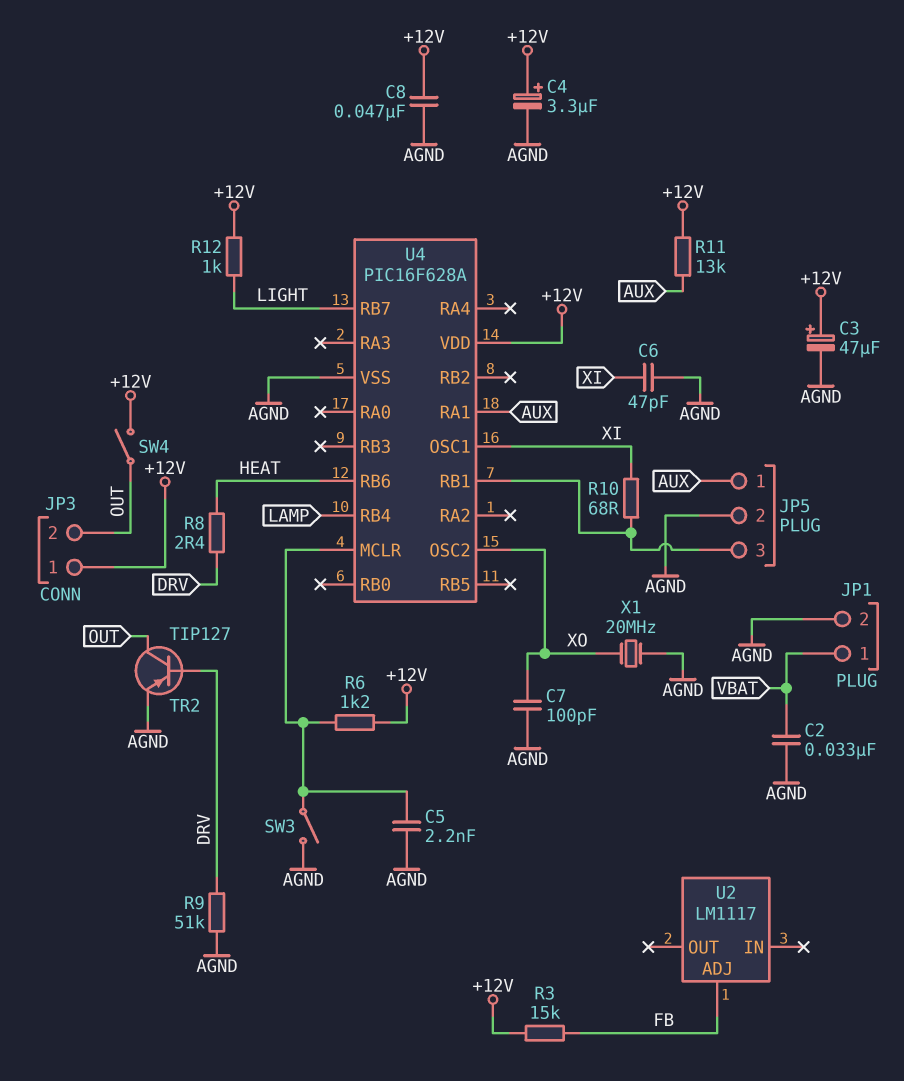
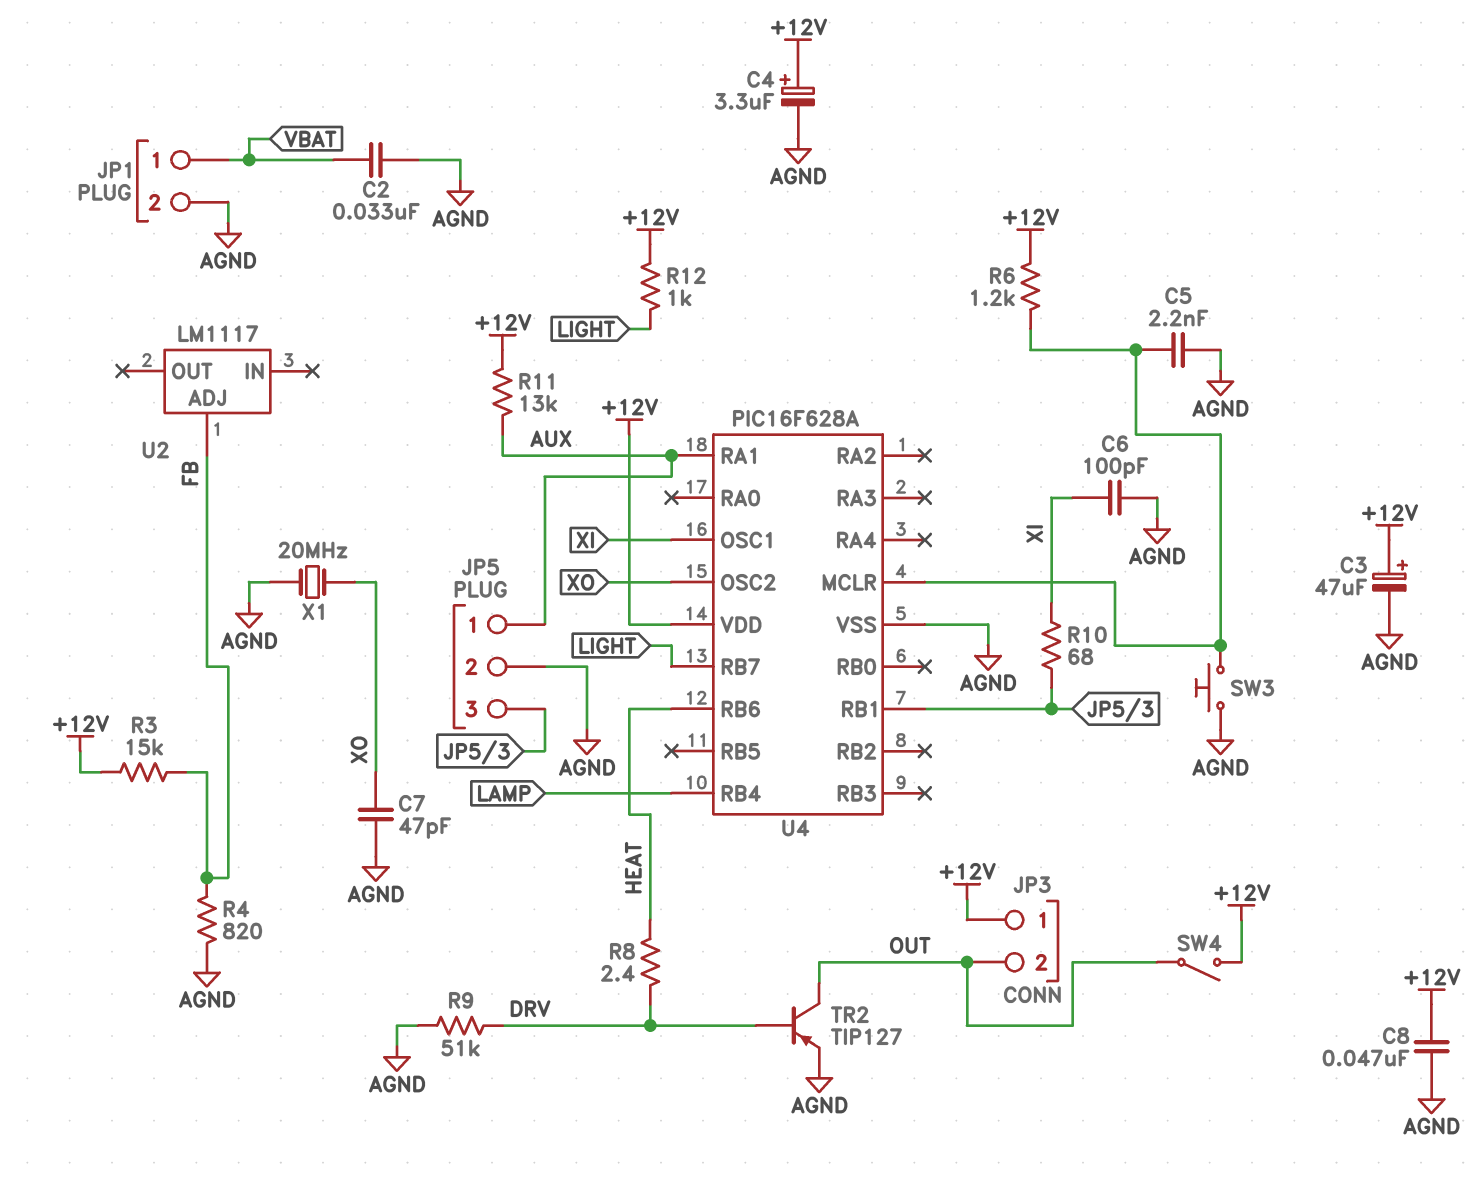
C6: 47pF (AGND, XI) -> 100pF (AGND, XI)
C7: 100pF (AGND, XO) -> 47pF (AGND, XO)
R4: none -> 820 (AGND, FB)
SW3: switch (AGND, U4/MCLR) -> button (AGND, U4/MCLR)

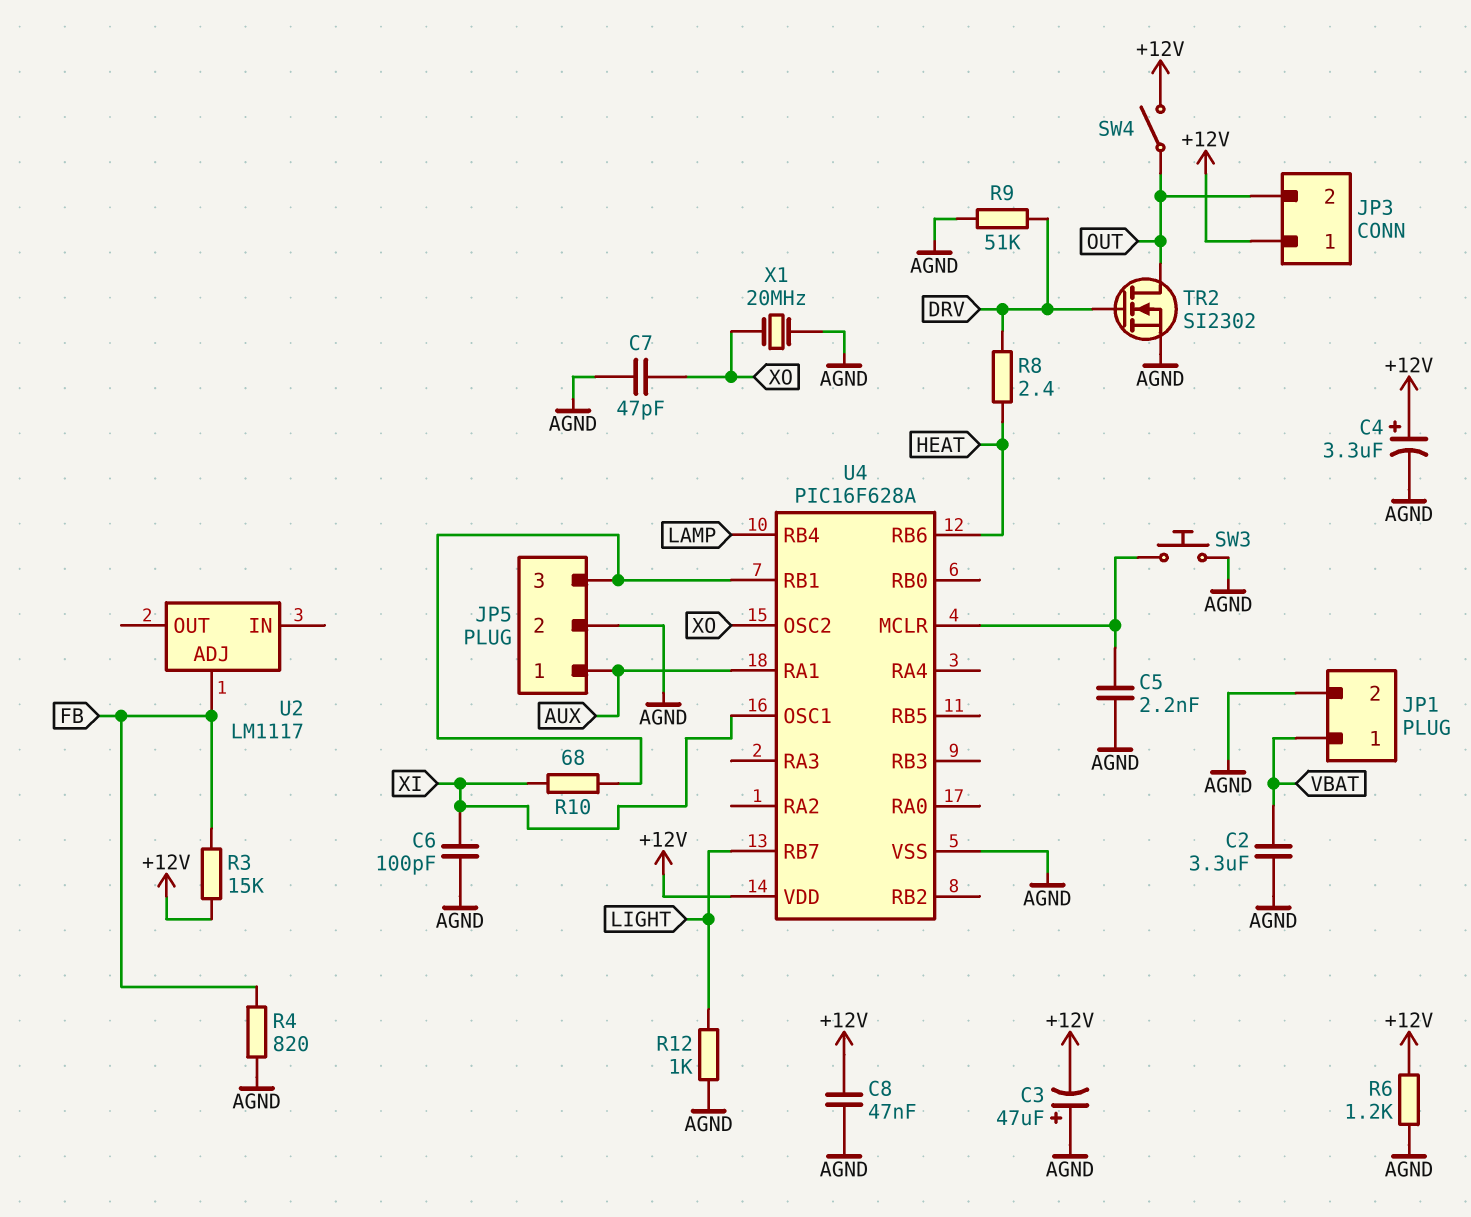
C2: 33nF (AGND, VBAT) -> 3.3uF (AGND, VBAT)
C3: 47uF (plus +12V, minus AGND) -> 47uF (plus AGND, minus +12V)
R6: 1.2k (+12V, U4/MCLR) -> 1.2k (+12V, AGND)
R11: 13k (+12V, AUX) -> none
R12: 1k (+12V, LIGHT) -> 1k (AGND, LIGHT)
TR2: PNP TIP127 (B DRV, C OUT, E AGND) -> NMOS SI2302 (G DRV, D OUT, S AGND)

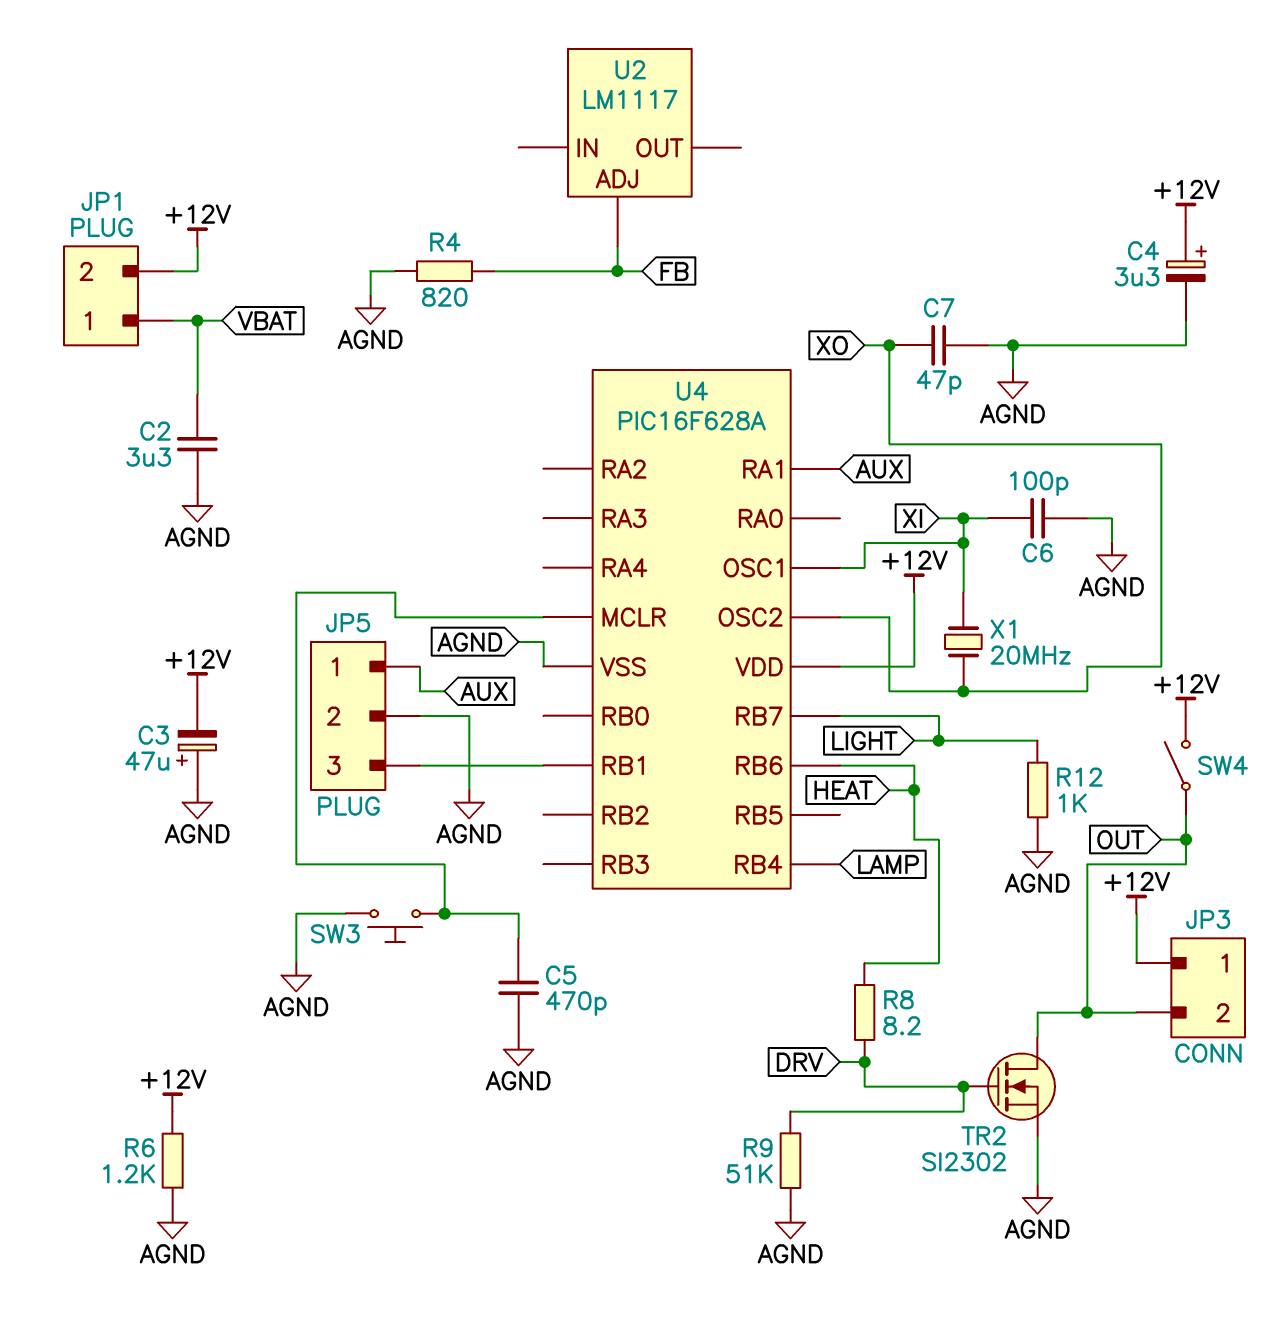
C5: 2.2nF (AGND, U4/MCLR) -> 470pF (AGND, U4/MCLR)
C8: 47nF (+12V, AGND) -> none
JP1 pin 2: AGND -> +12V
R3: 15k (+12V, FB) -> none
R8: 2.4 (DRV, HEAT) -> 8.2 (DRV, HEAT)
R10: 68 (JP5/3, XI) -> none
X1: 20MHz (AGND, XO) -> 20MHz (XI, XO)

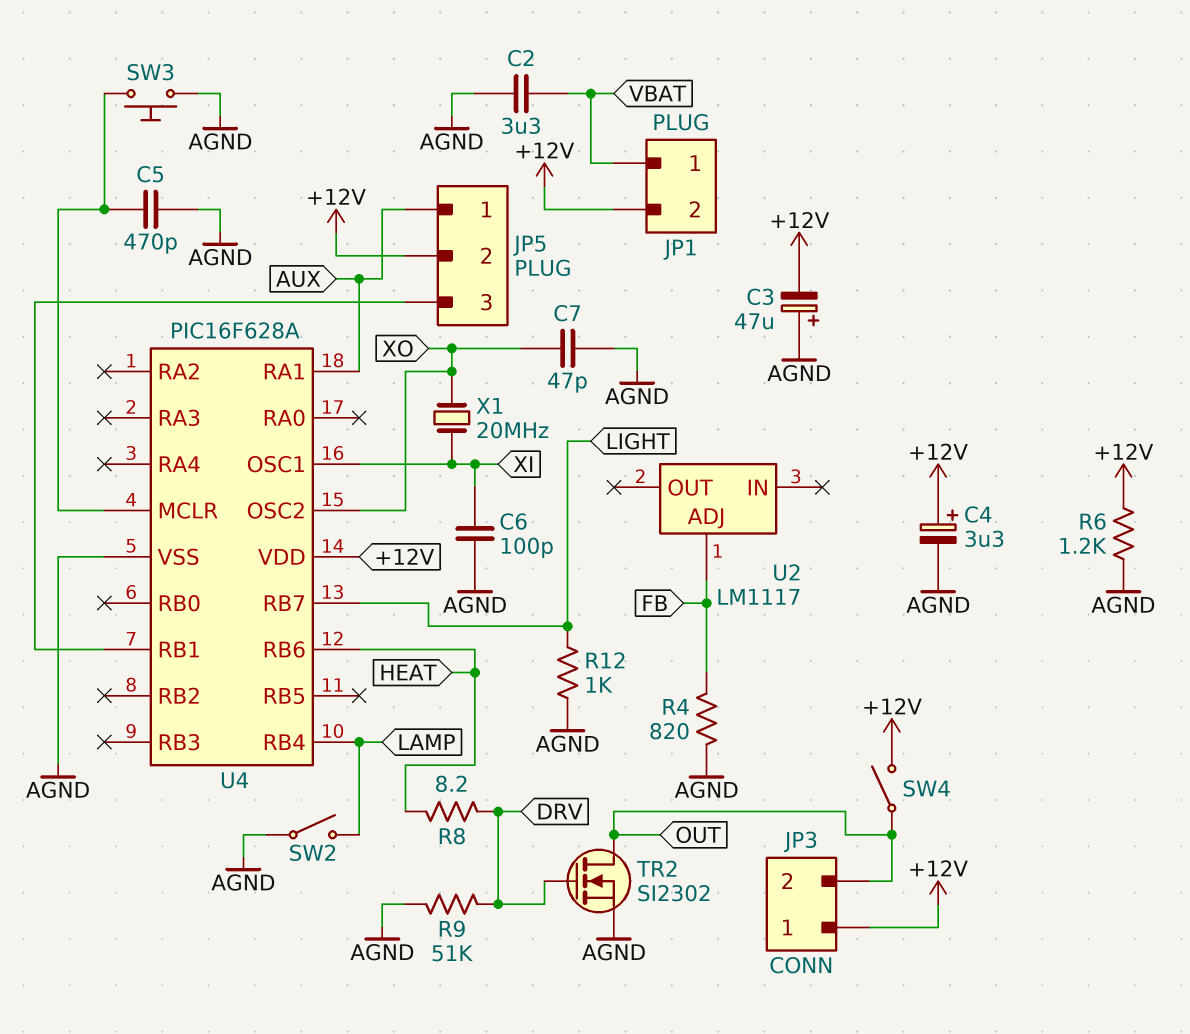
JP5 pin 2: AGND -> +12V
SW2: none -> switch (AGND, LAMP)

